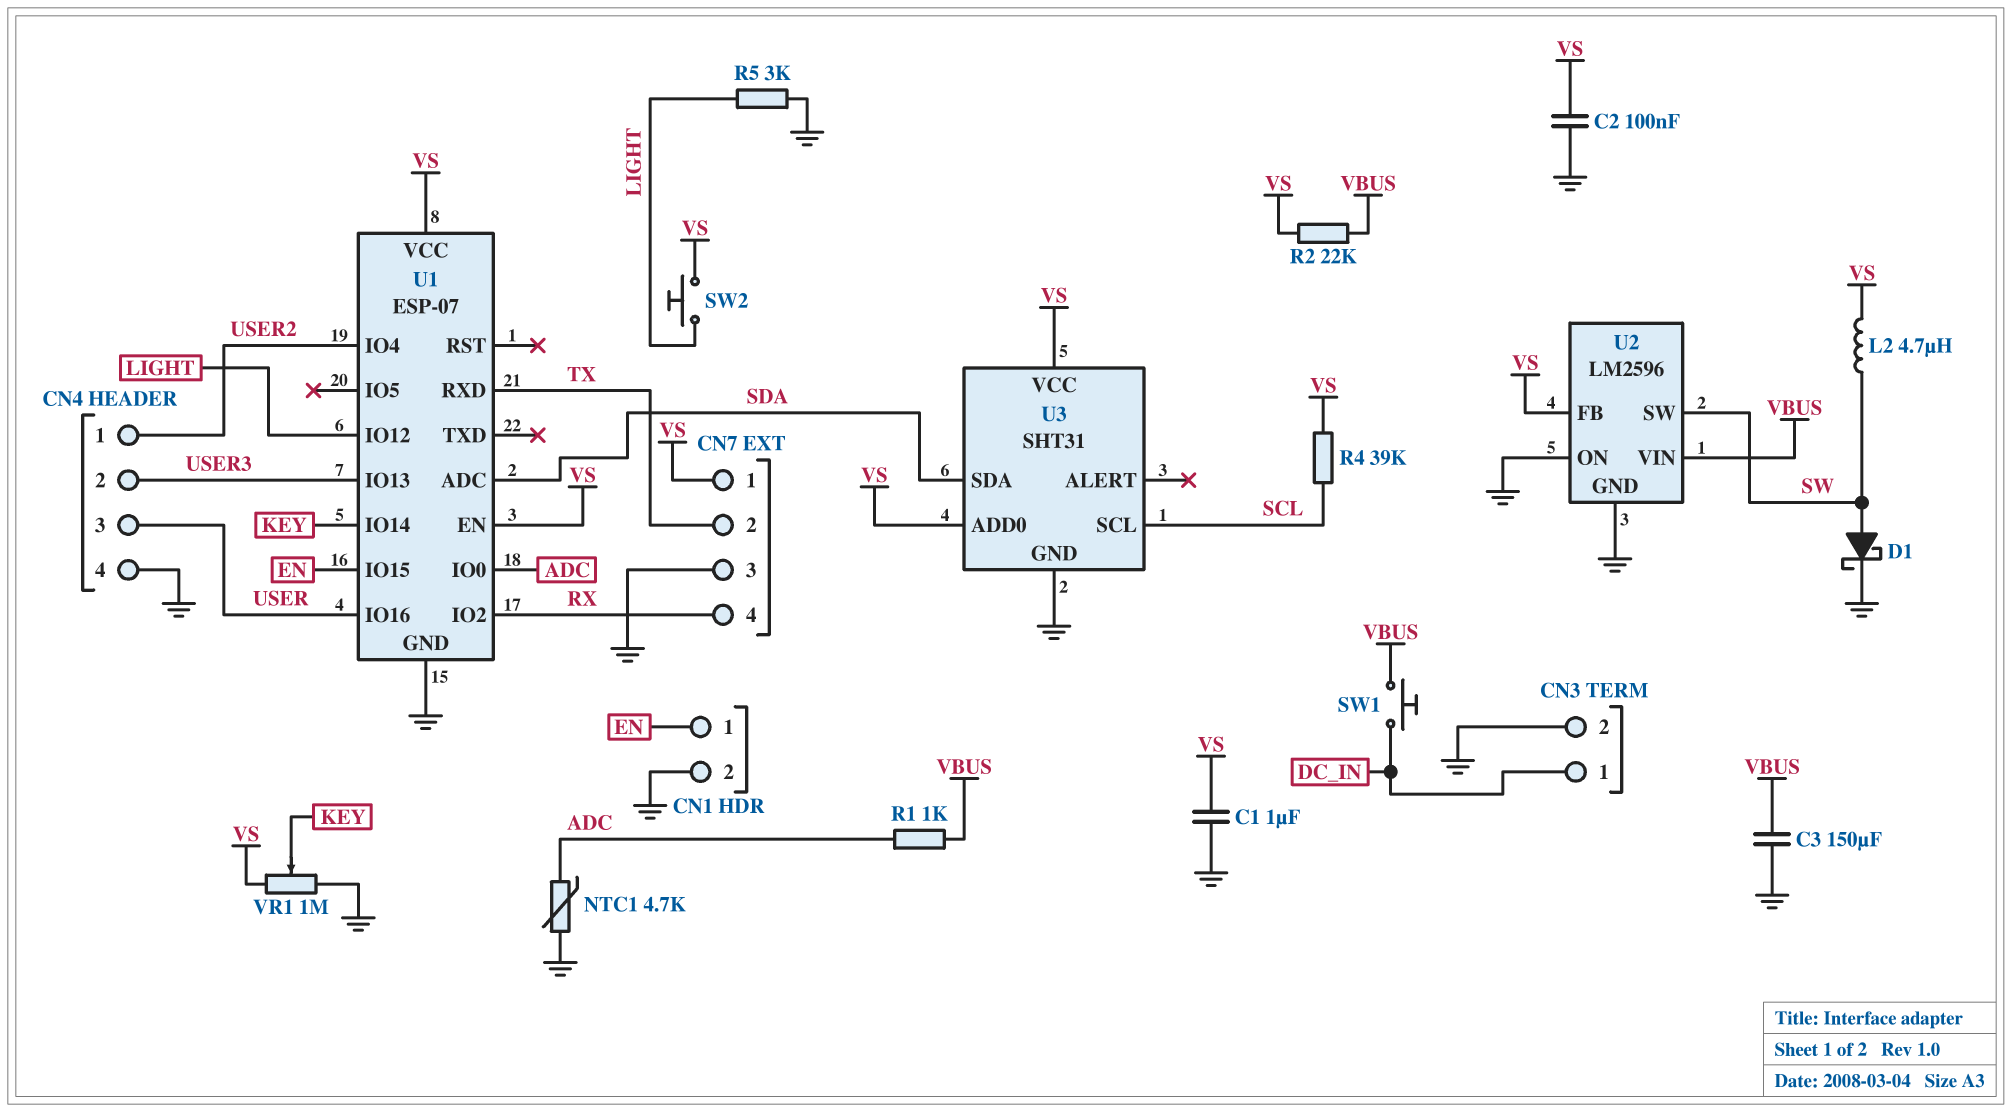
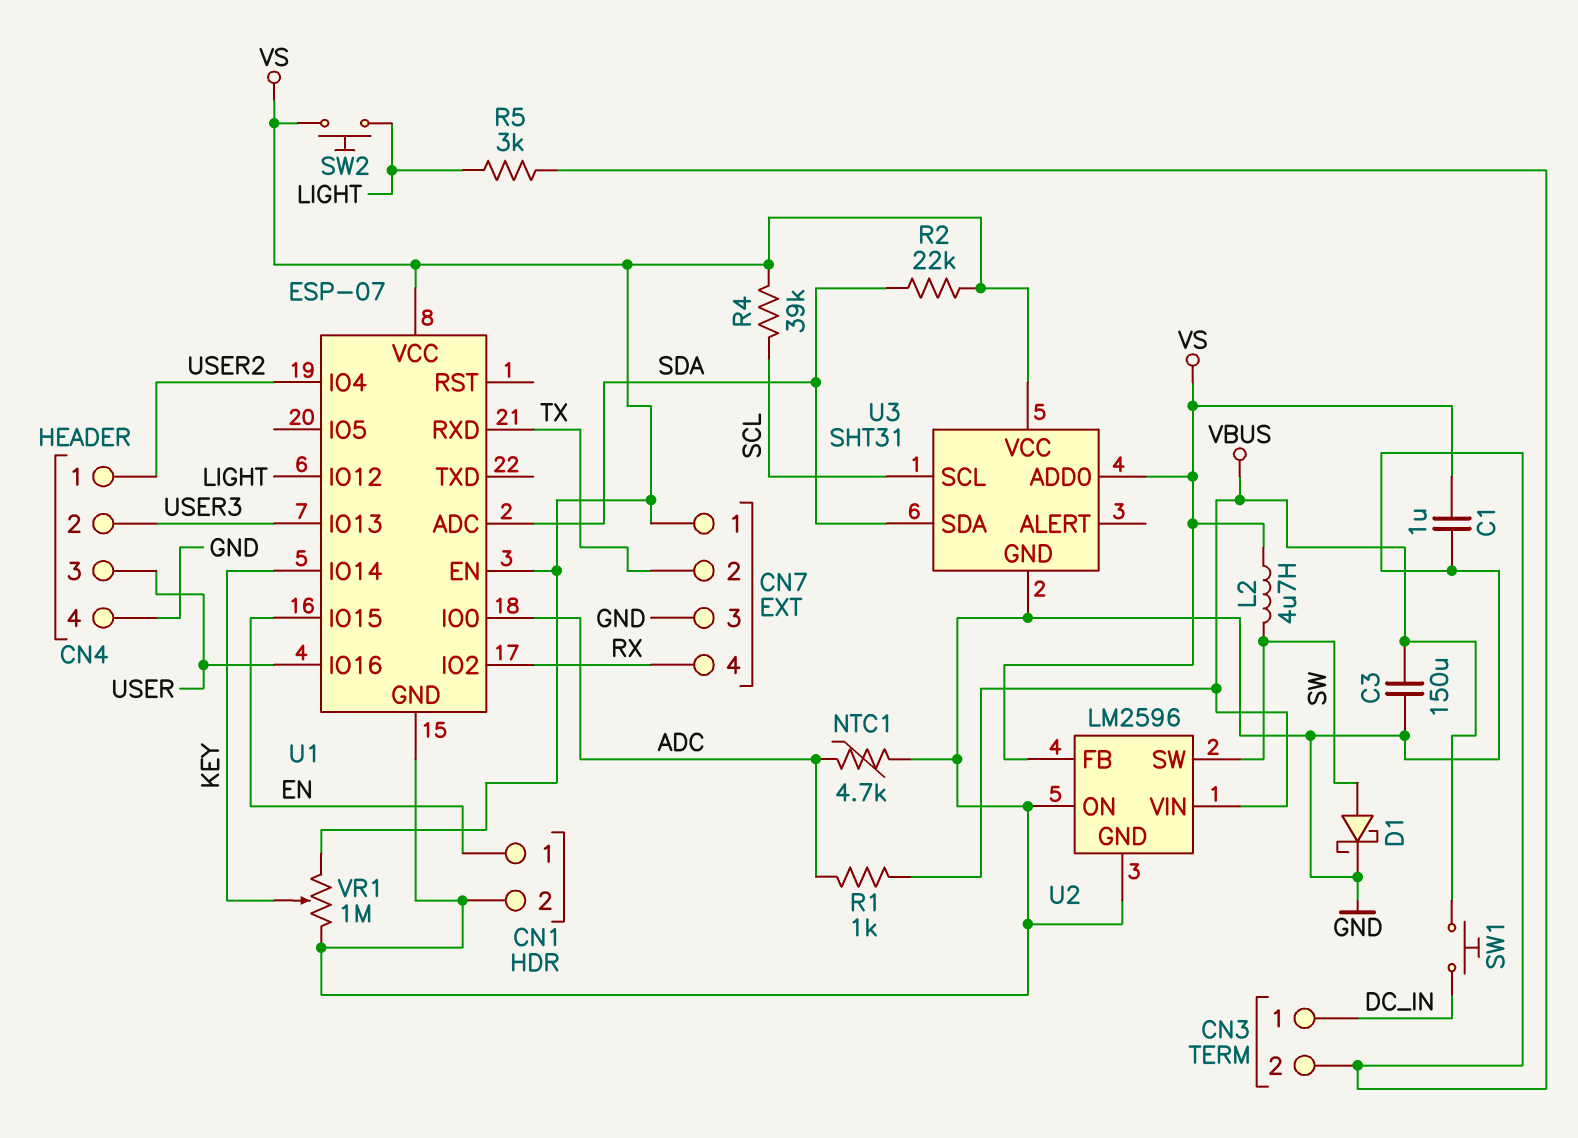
C2: 100nF (GND, VS) -> none
R2: 22k (VBUS, VS) -> 22k (SDA, VS)

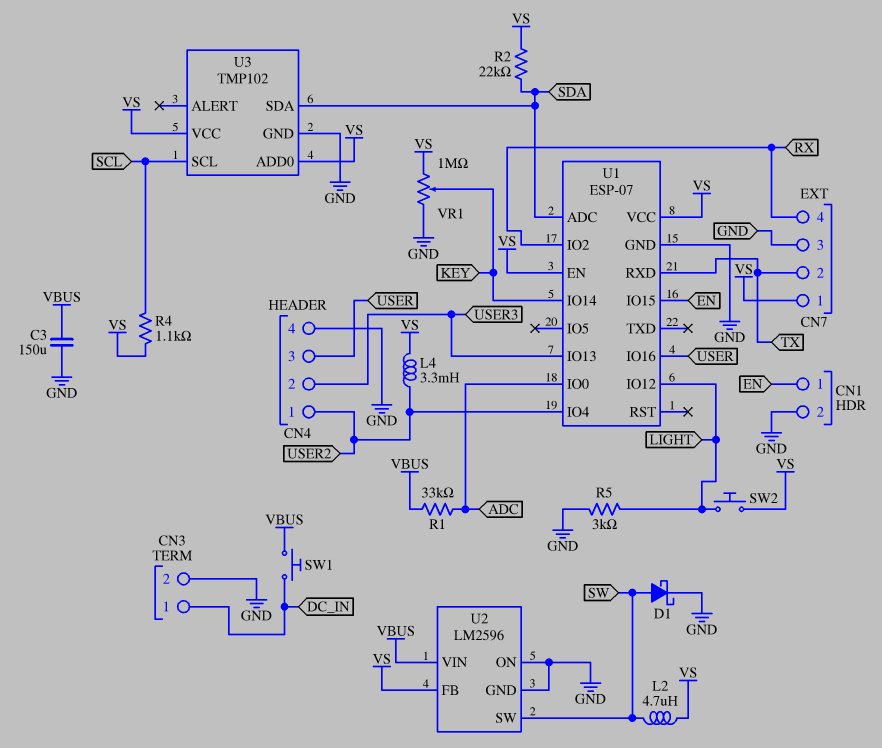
C1: 1uF (GND, VS) -> none
L4: none -> 3.3mH (USER2, VS)
NTC1: 4.7k (ADC, GND) -> none
R1: 1k (ADC, VBUS) -> 33k (ADC, VBUS)
R4: 39k (SCL, VS) -> 1.1k (SCL, VS)
U3: SHT31 -> TMP102

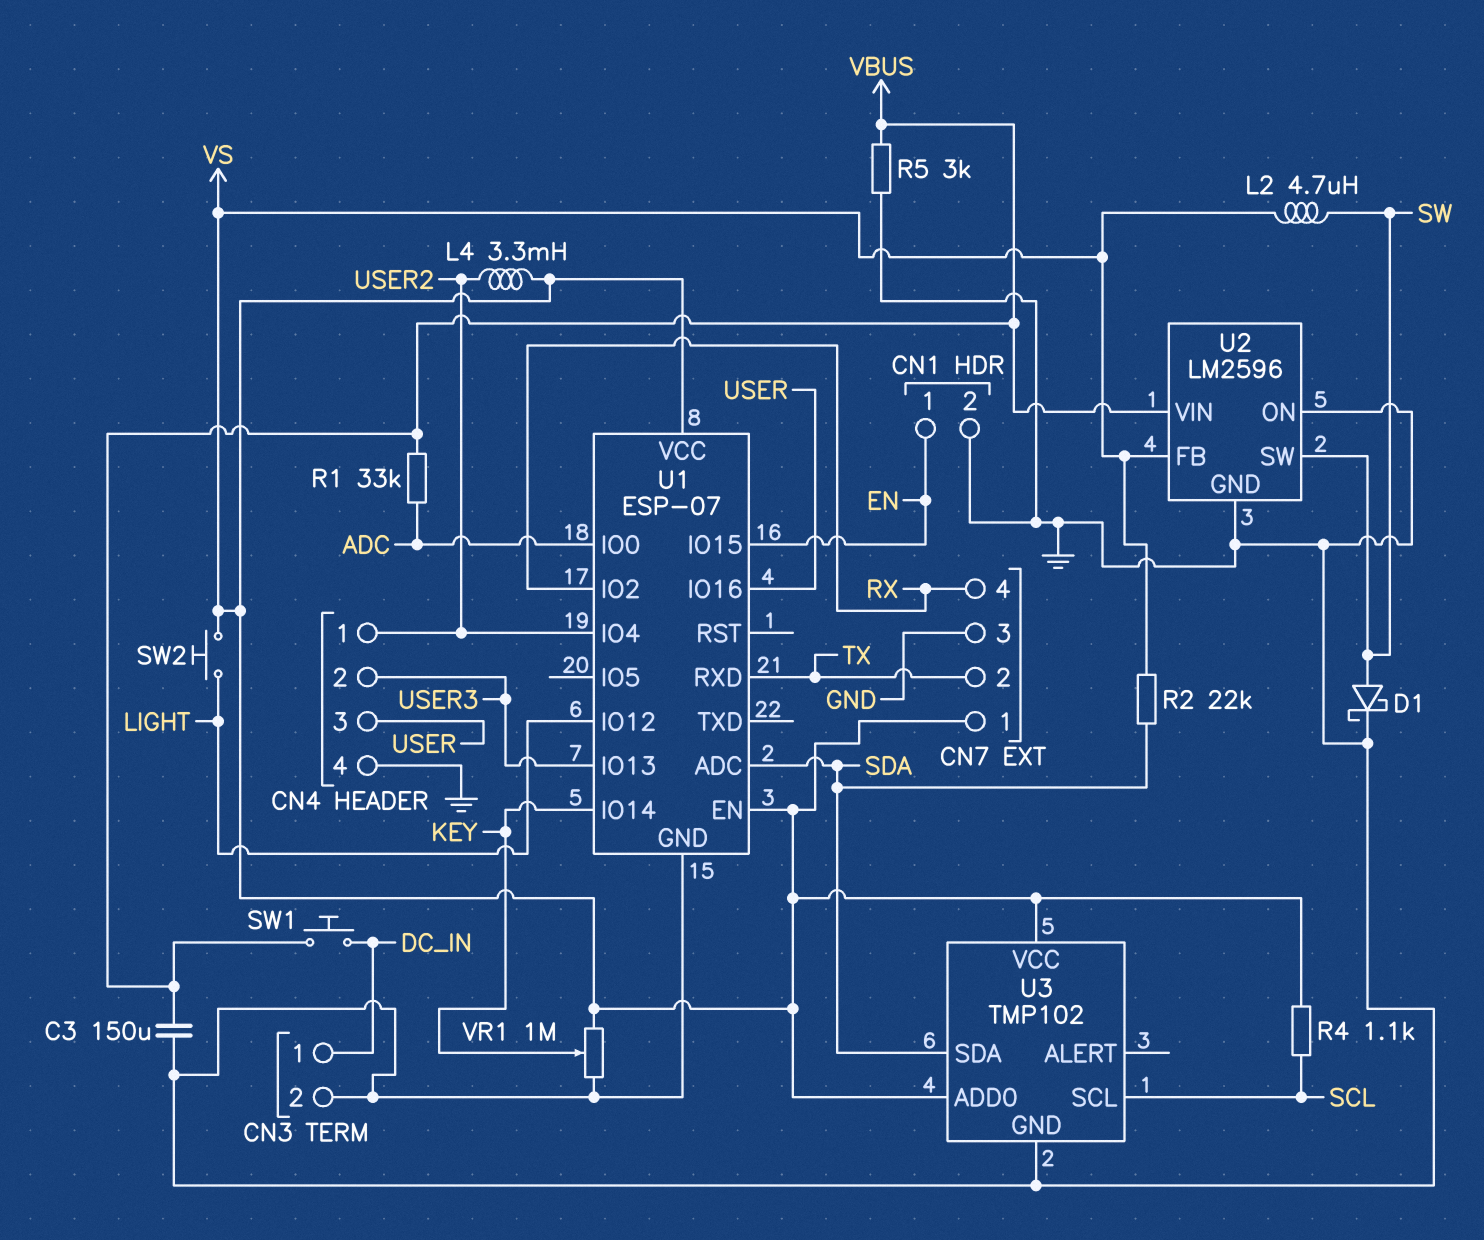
R5: 3k (GND, LIGHT) -> 3k (GND, VBUS)

